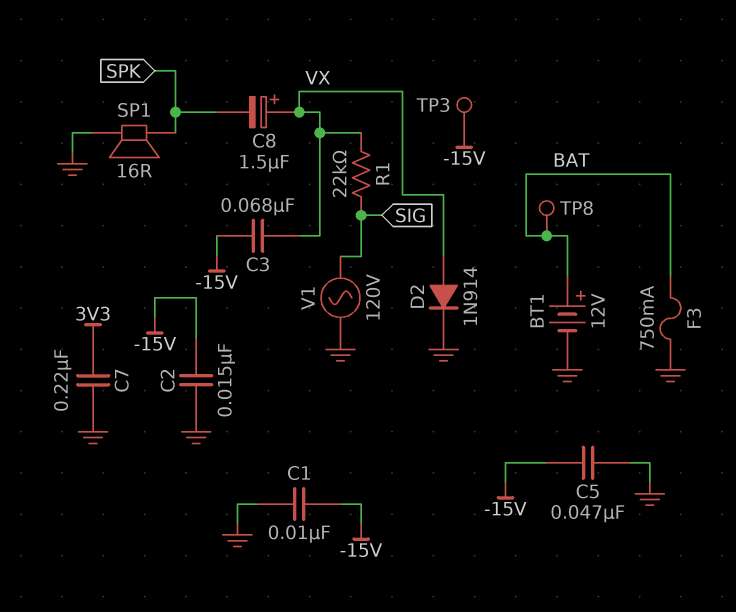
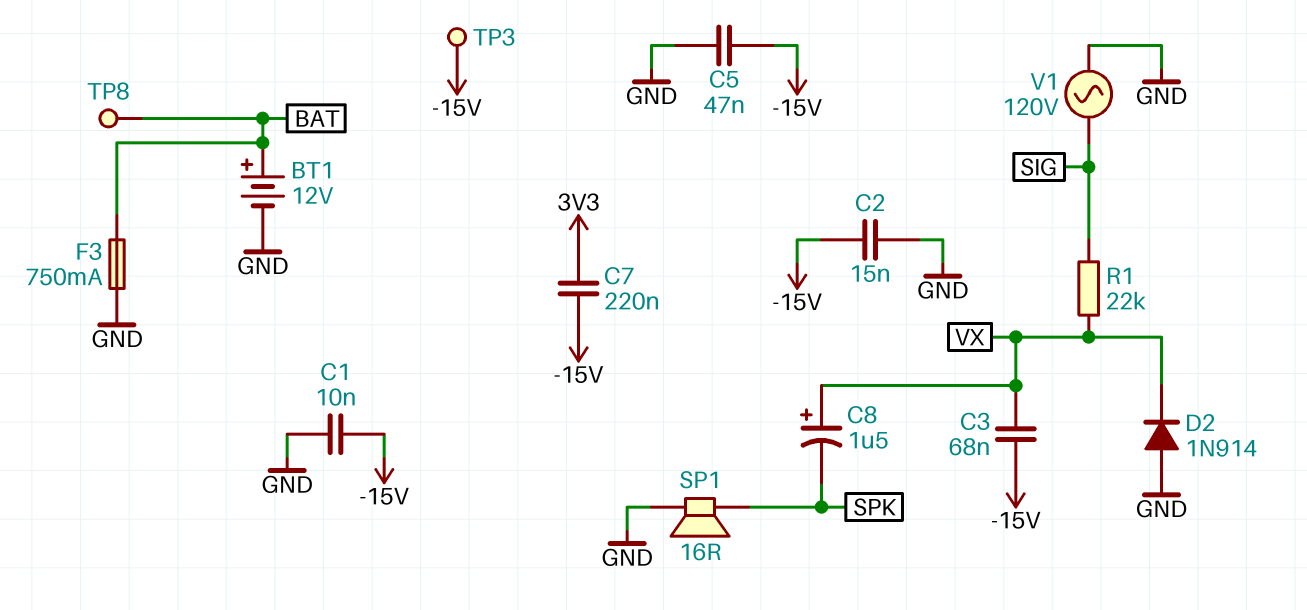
C7: 220nF (3V3, GND) -> 220nF (-15V, 3V3)
D2: diode 1N914 (A VX, K GND) -> diode 1N914 (A GND, K VX)

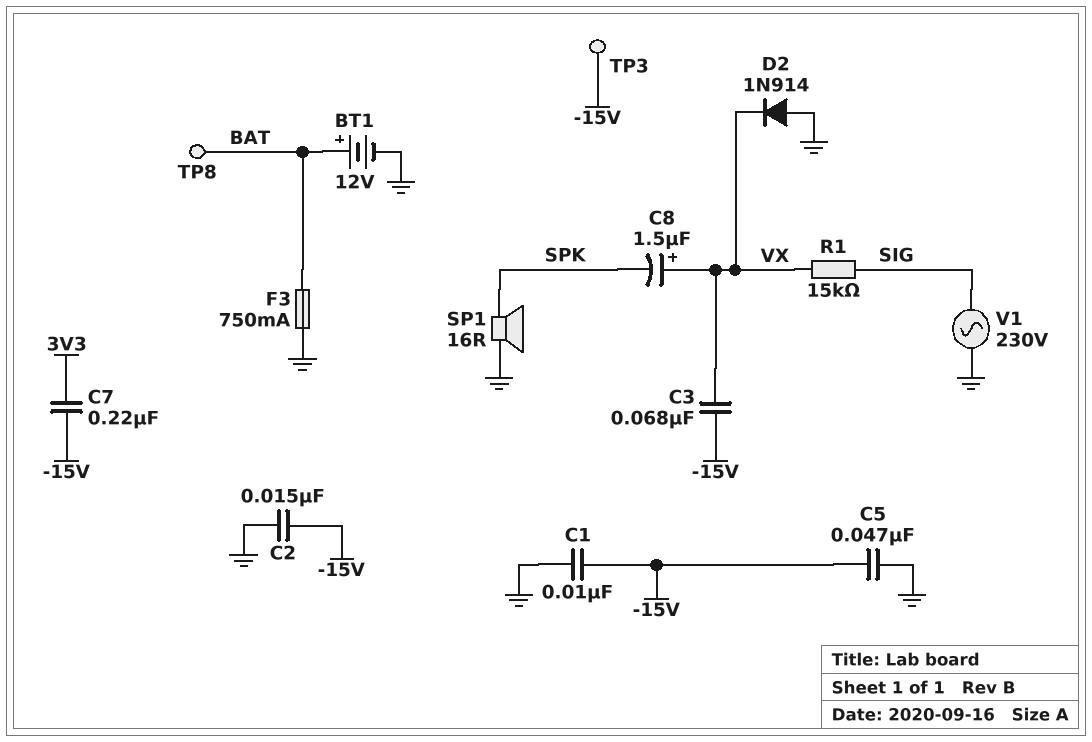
R1: 22k (SIG, VX) -> 15k (SIG, VX)
V1: AC 120V (GND, SIG) -> AC 230V (GND, SIG)

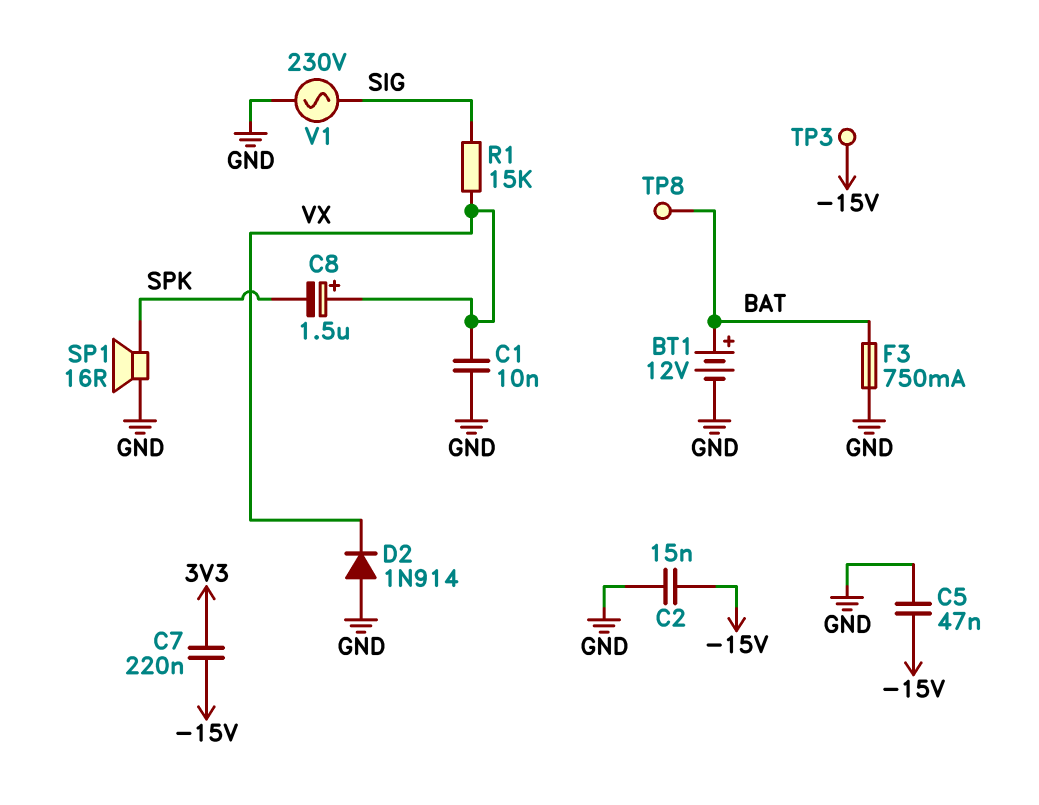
C1: 10nF (-15V, GND) -> 10nF (GND, VX)
C3: 68nF (-15V, VX) -> none

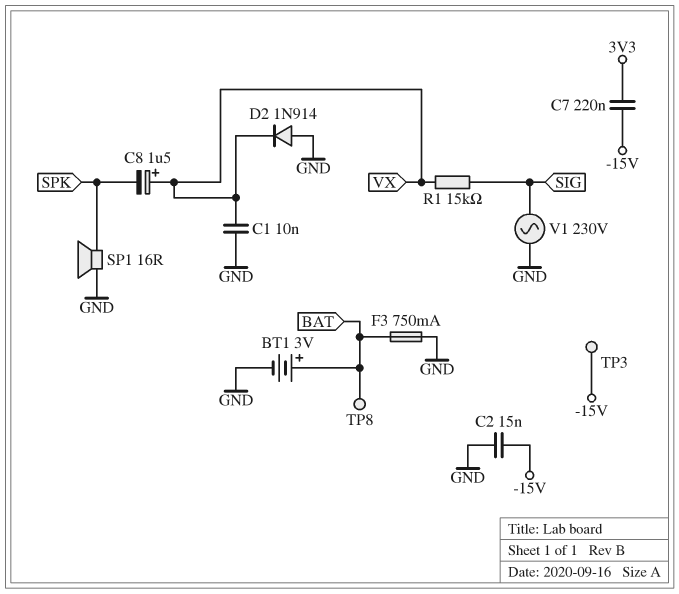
BT1: 12V (plus BAT, minus GND) -> 3V (plus BAT, minus GND)
C5: 47nF (-15V, GND) -> none

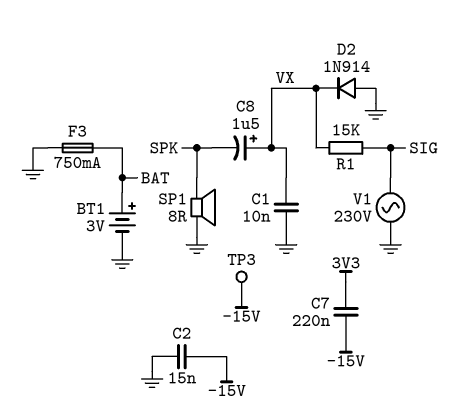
SP1: speaker 16R (GND, SPK) -> speaker 8R (GND, SPK)
TP8: test point (BAT) -> none

